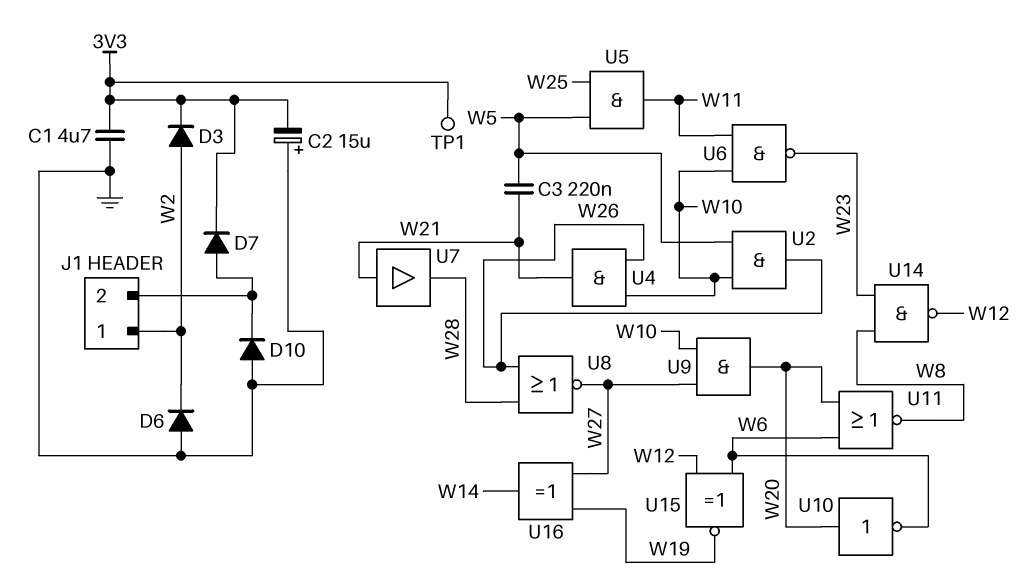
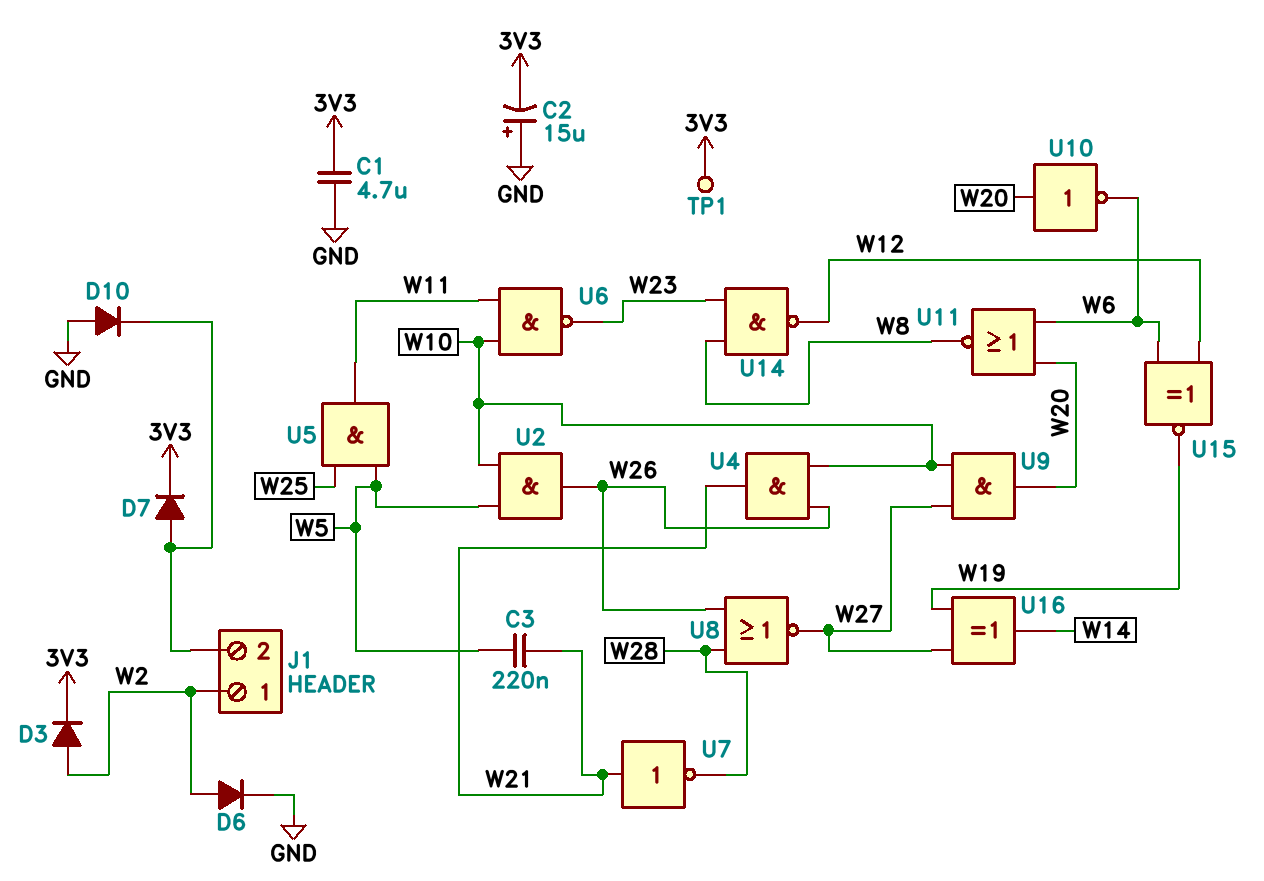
D6: diode (A GND, K W2) -> diode (A W2, K GND)
U7: buffer (in W21, out W28) -> NOT (in W21, out W28)

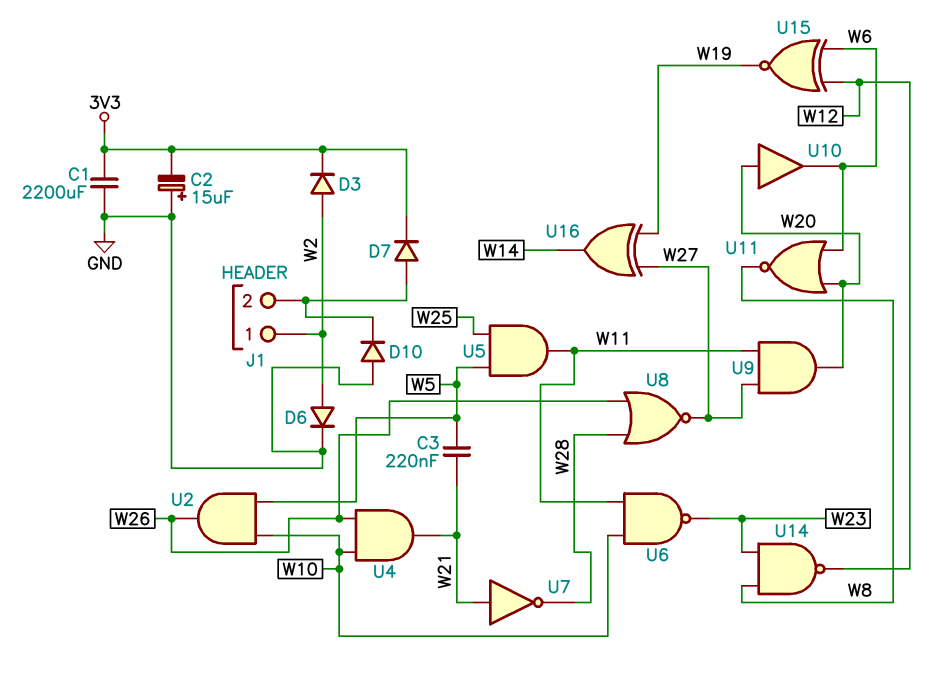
C1: 4.7uF (3V3, GND) -> 2200uF (3V3, GND)
TP1: test point (3V3) -> none
U9: AND (in W10, in W27, out W20) -> AND (in W11, in W27, out W20)
U10: NOT (in W20, out W6) -> buffer (in W20, out W6)

